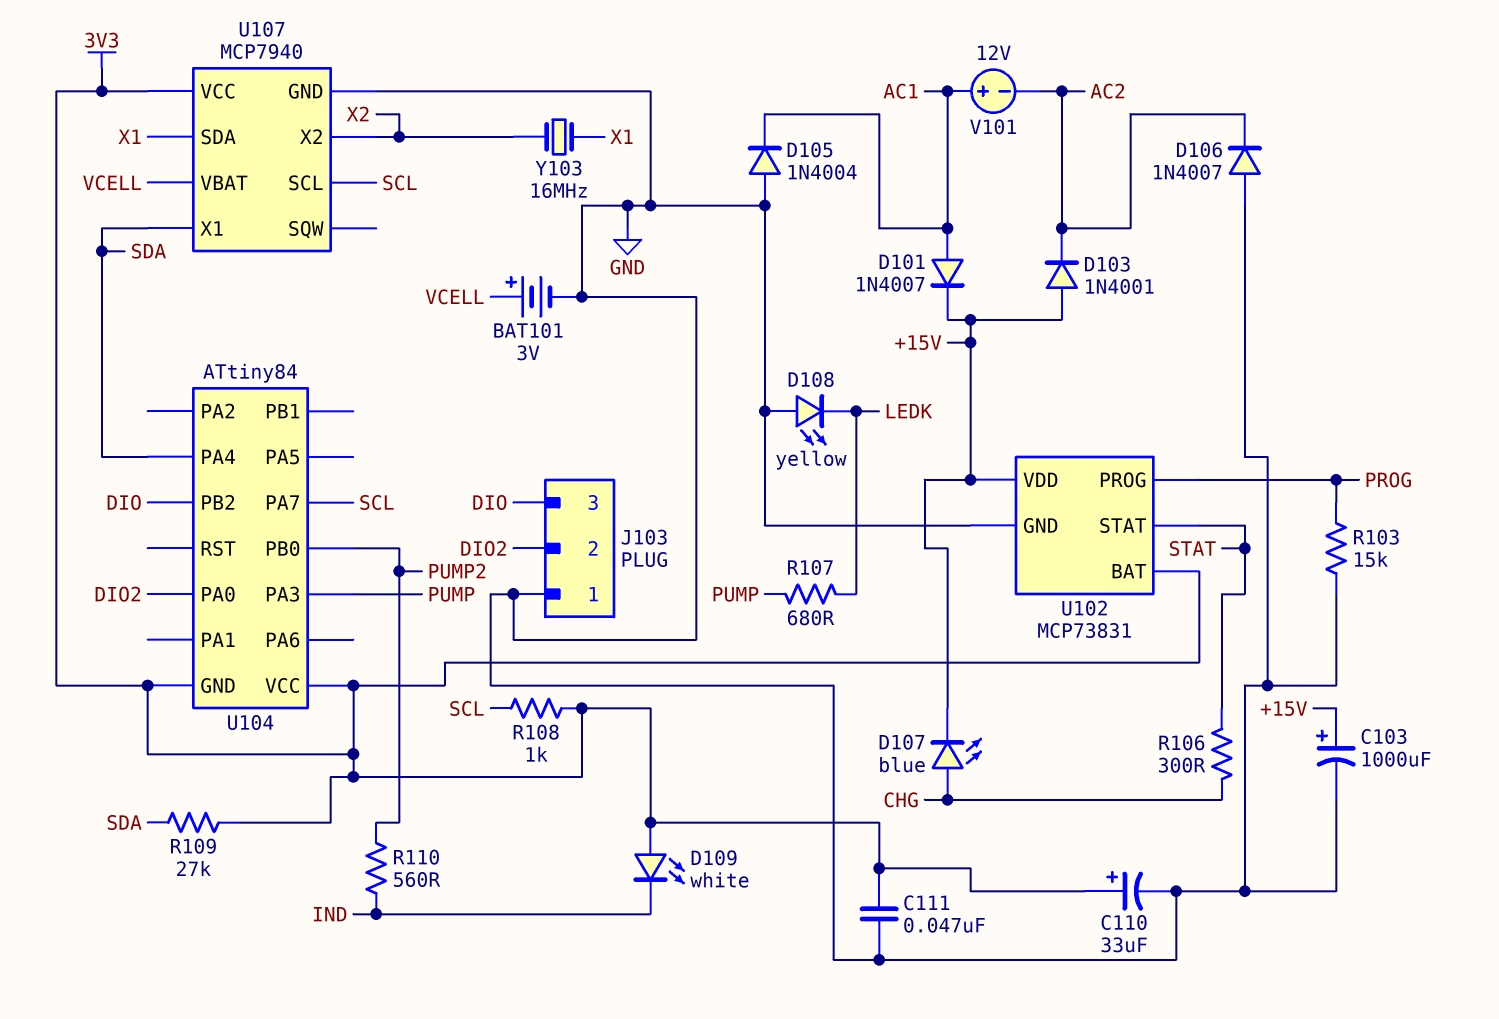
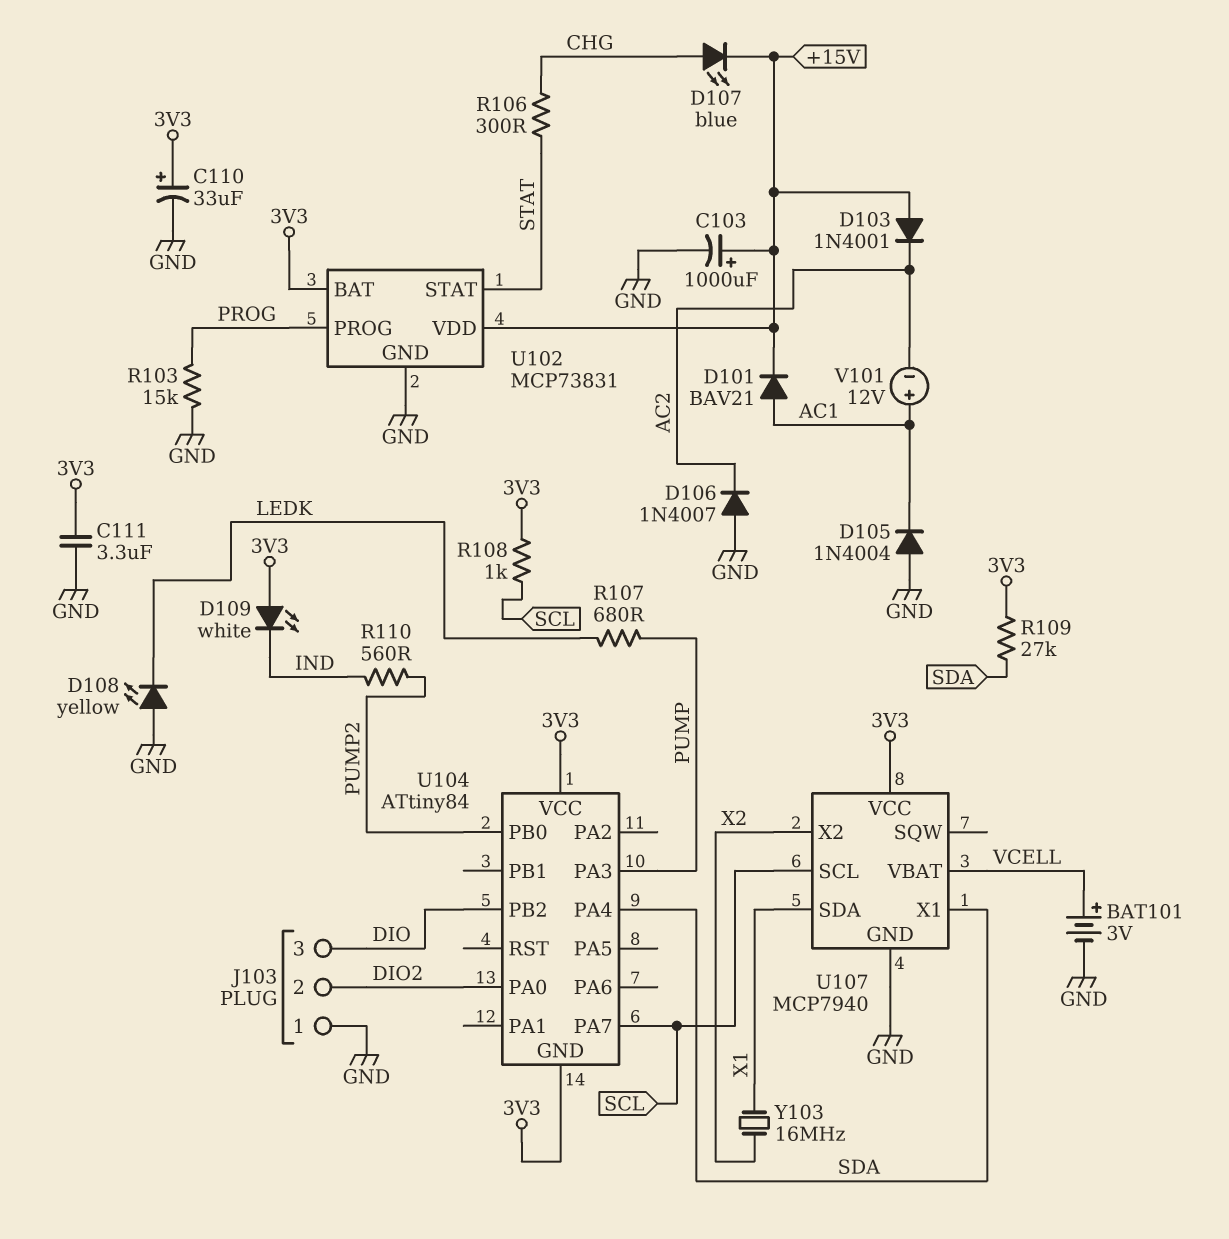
C111: 47nF (3V3, GND) -> 3.3uF (3V3, GND)
D101: diode 1N4007 (A AC1, K +15V) -> diode BAV21 (A AC1, K +15V)

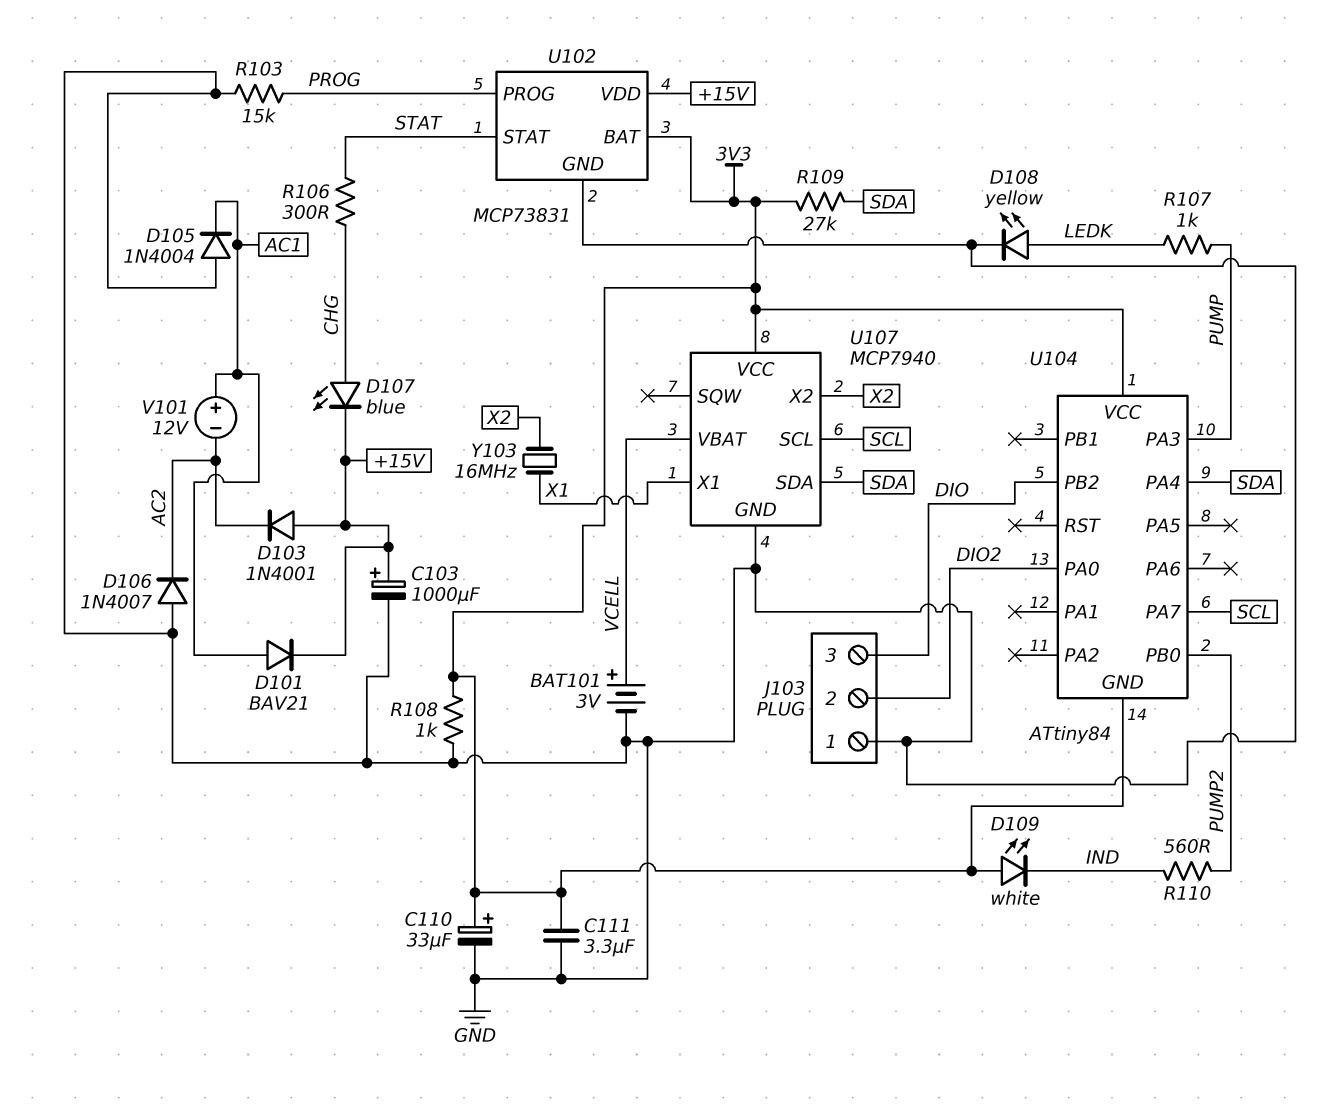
D108: LED yellow (A GND, K LEDK) -> LED yellow (A LEDK, K GND)
R107: 680 (LEDK, PUMP) -> 1k (LEDK, PUMP)
R108: 1k (3V3, SCL) -> 1k (3V3, GND)
U107 pin SDA: X1 -> SDA
U107 pin X1: SDA -> X1

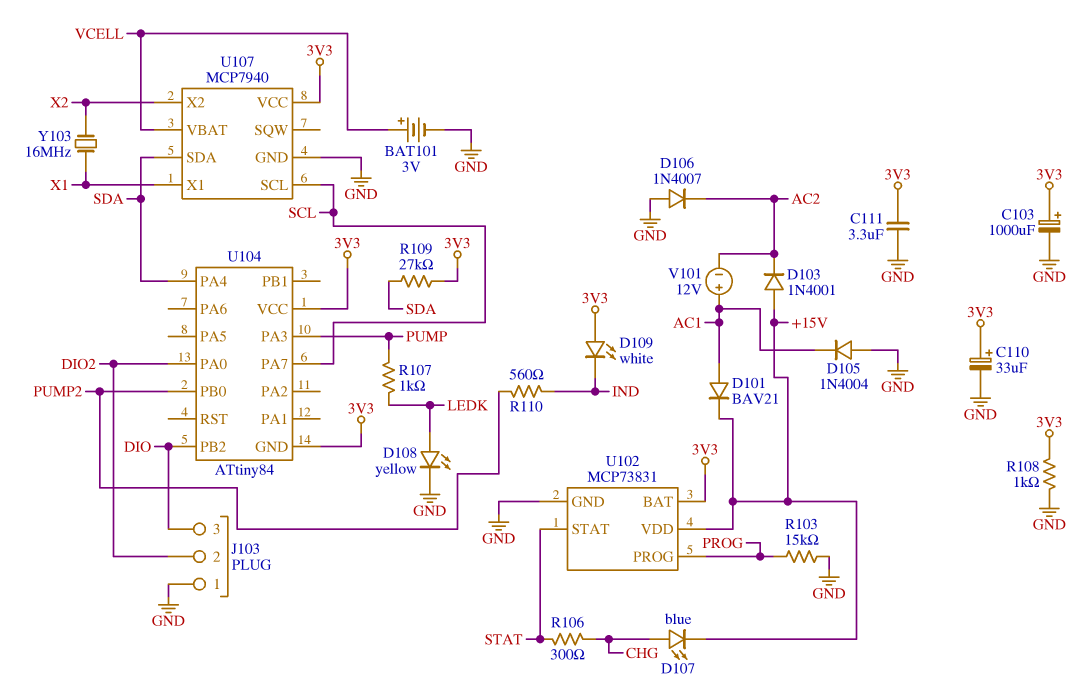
C103: 1000uF (plus +15V, minus GND) -> 1000uF (plus 3V3, minus GND)

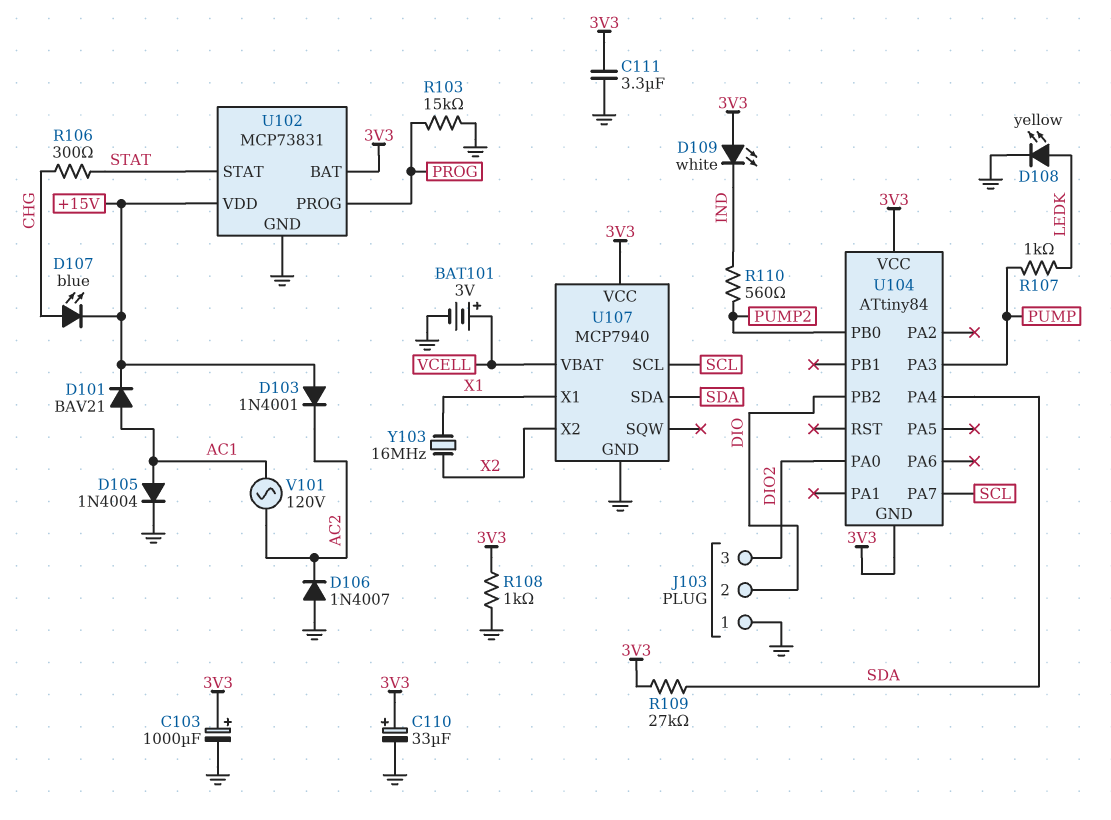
D105: diode 1N4004 (A GND, K AC1) -> diode 1N4004 (A AC1, K GND)
J103 pin 2: DIO2 -> DIO
J103 pin 3: DIO -> DIO2
V101: 12V (plus AC1, minus AC2) -> AC 120V (AC1, AC2)

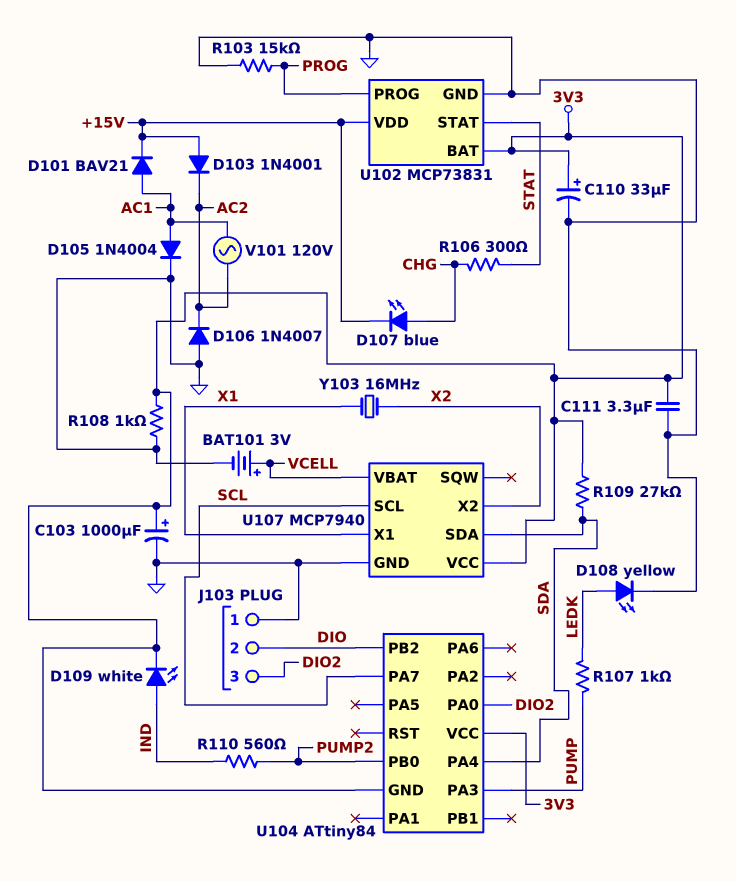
D109: LED white (A 3V3, K IND) -> LED white (A IND, K 3V3)

